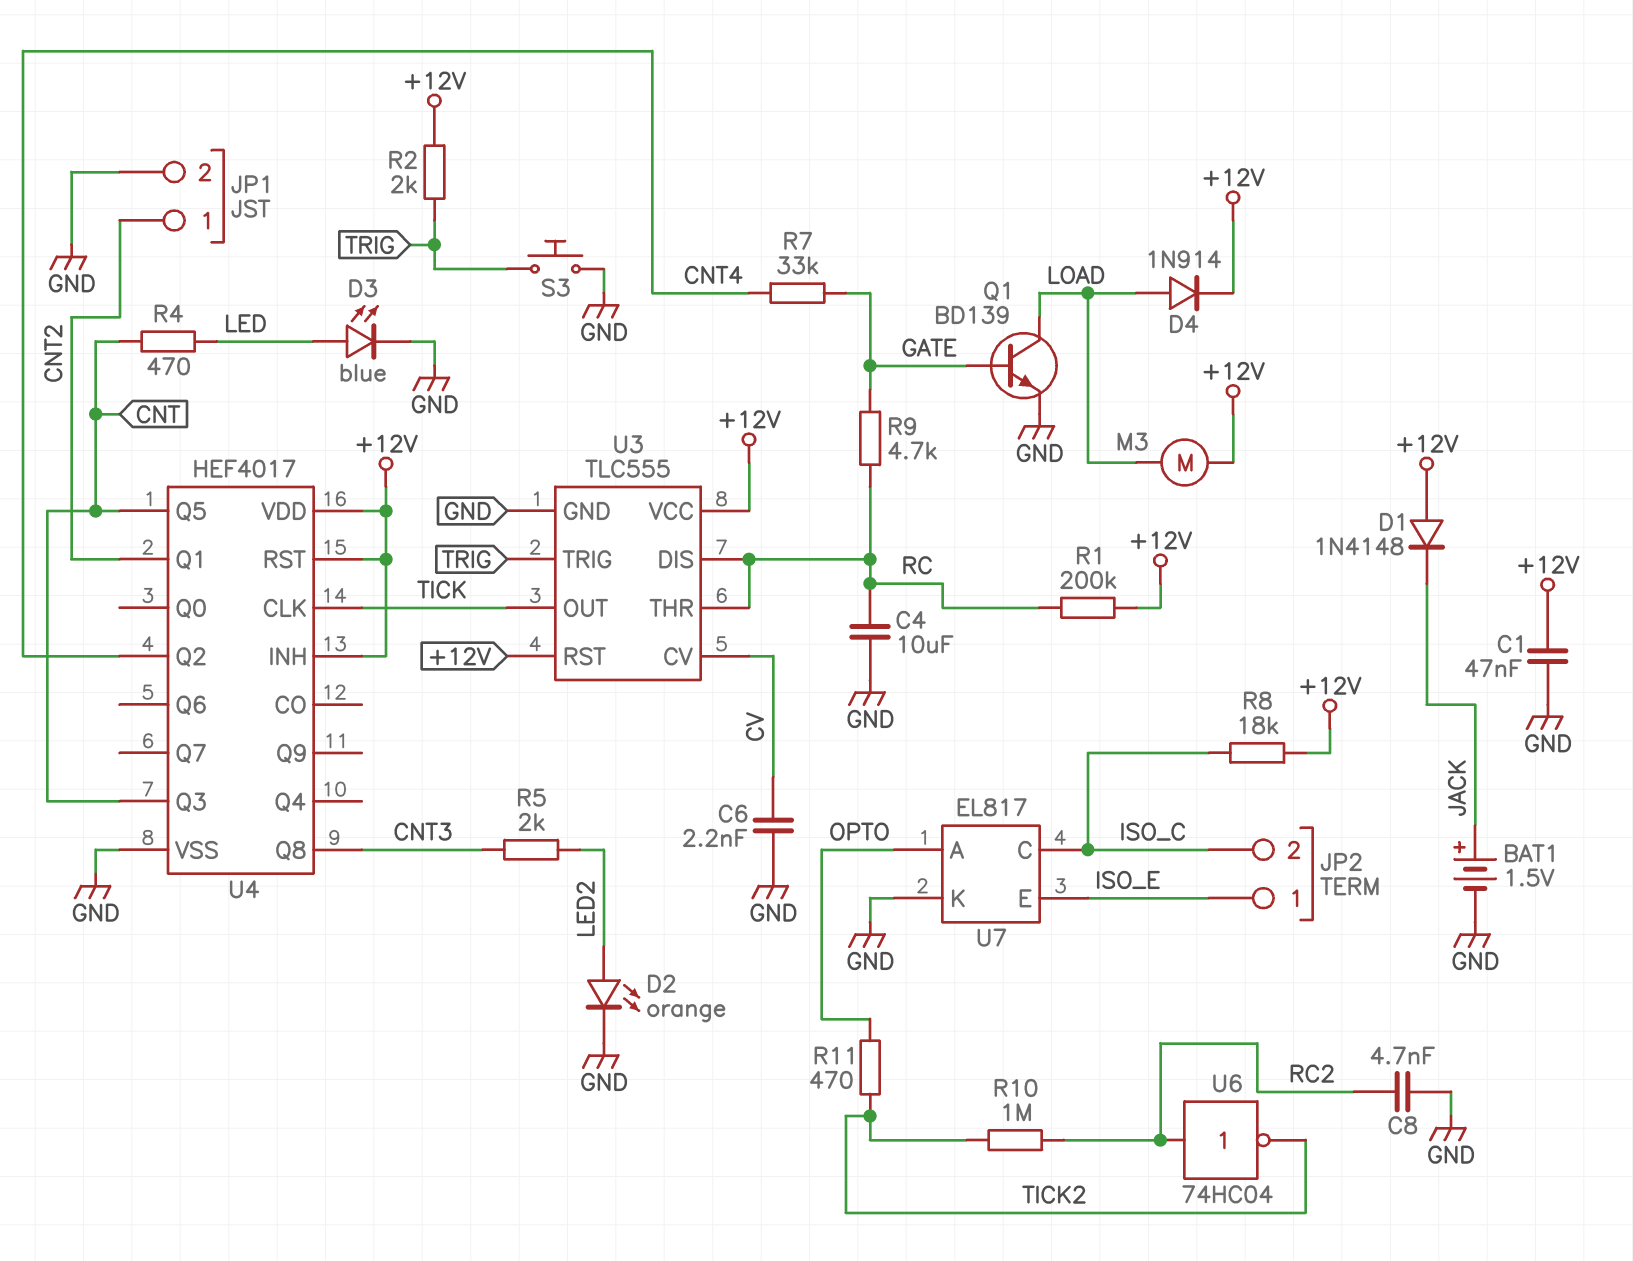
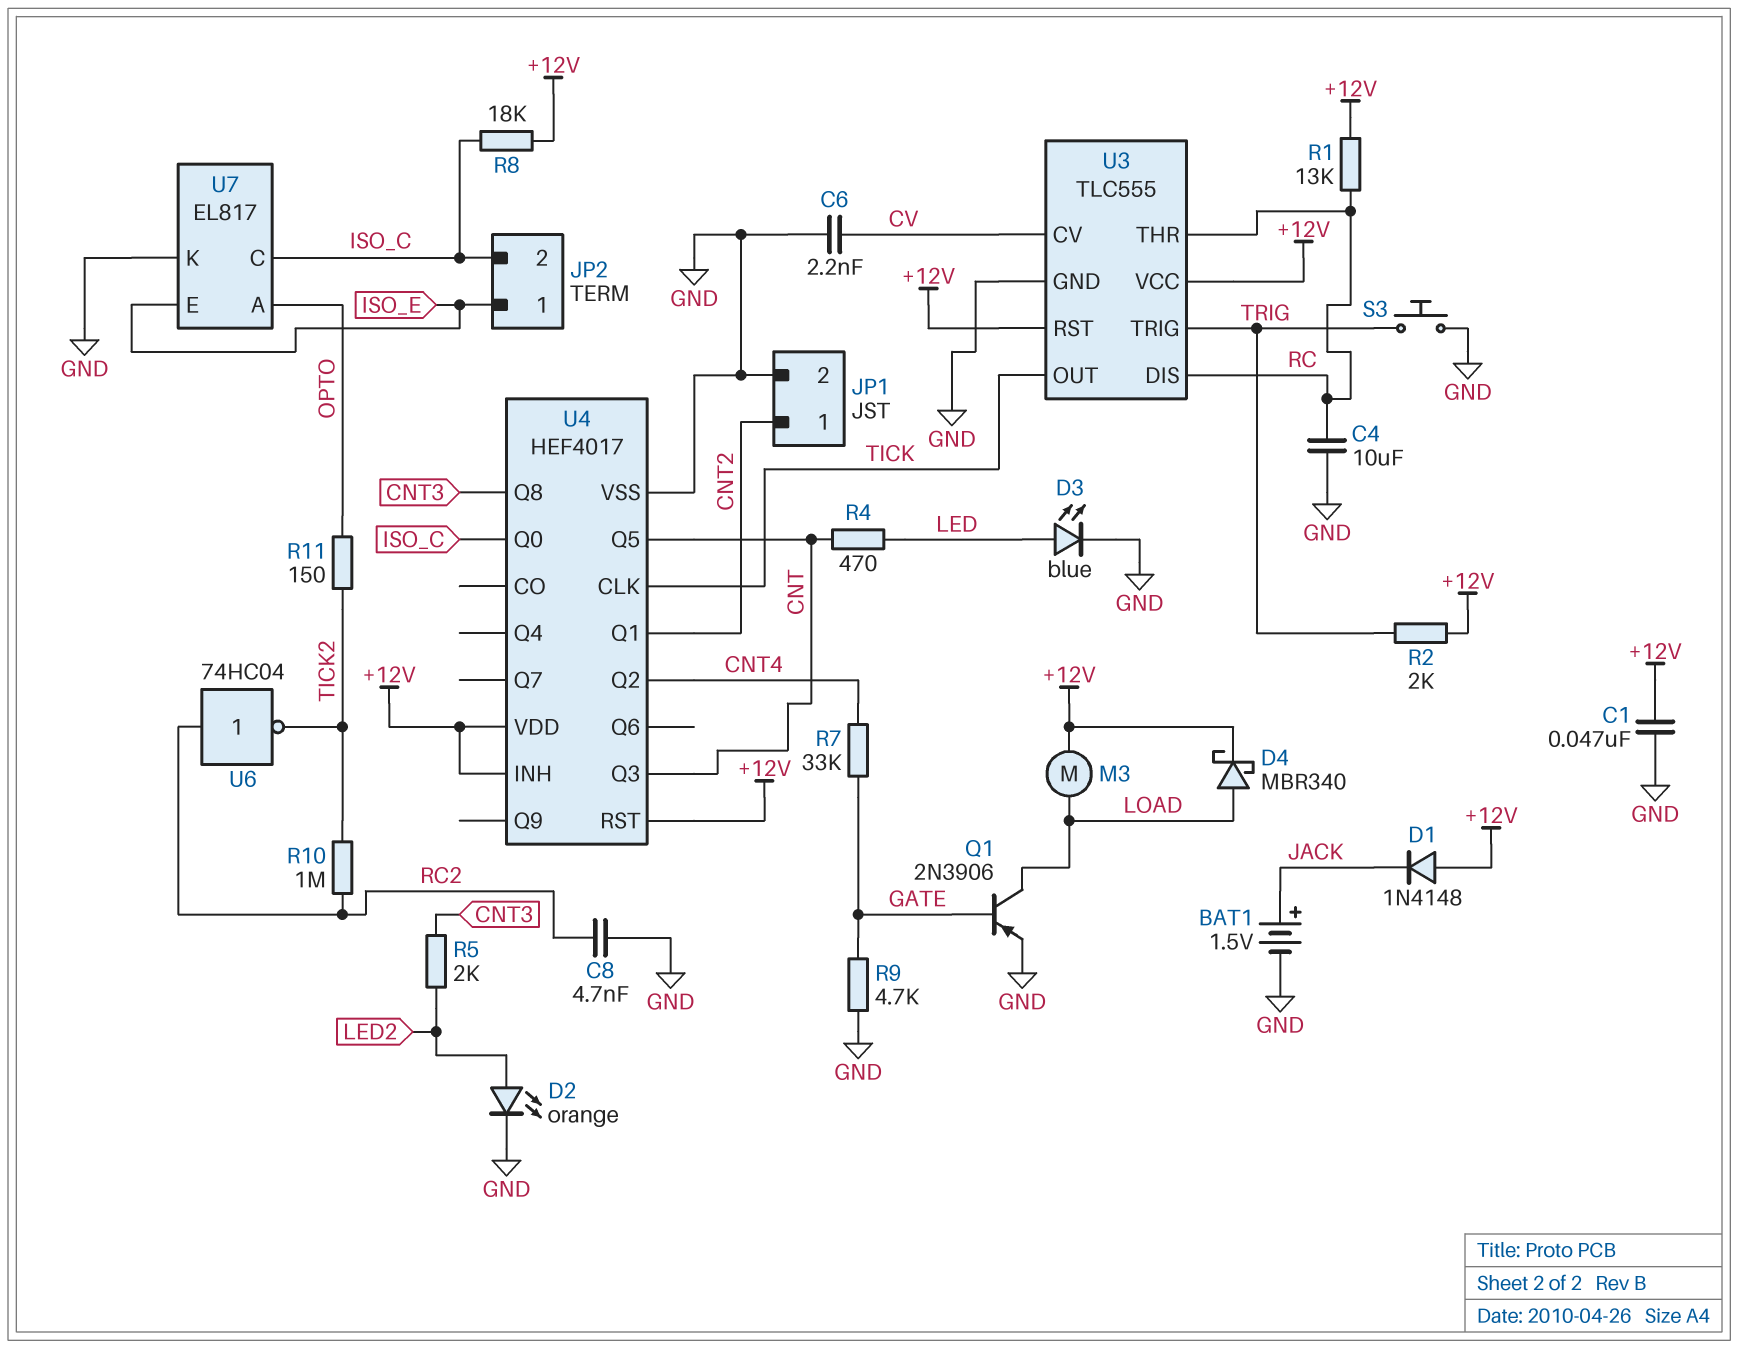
D4: diode 1N914 (A LOAD, K +12V) -> schottky MBR340 (A LOAD, K +12V)
Q1: NPN BD139 (B GATE, C LOAD, E GND) -> PNP 2N3906 (B GATE, C LOAD, E GND)
R1: 200k (+12V, RC) -> 13k (+12V, RC)
R9: 4.7k (GATE, RC) -> 4.7k (GATE, GND)
R11: 470 (OPTO, TICK2) -> 150 (OPTO, TICK2)
U4 pin Q0: none -> ISO_C

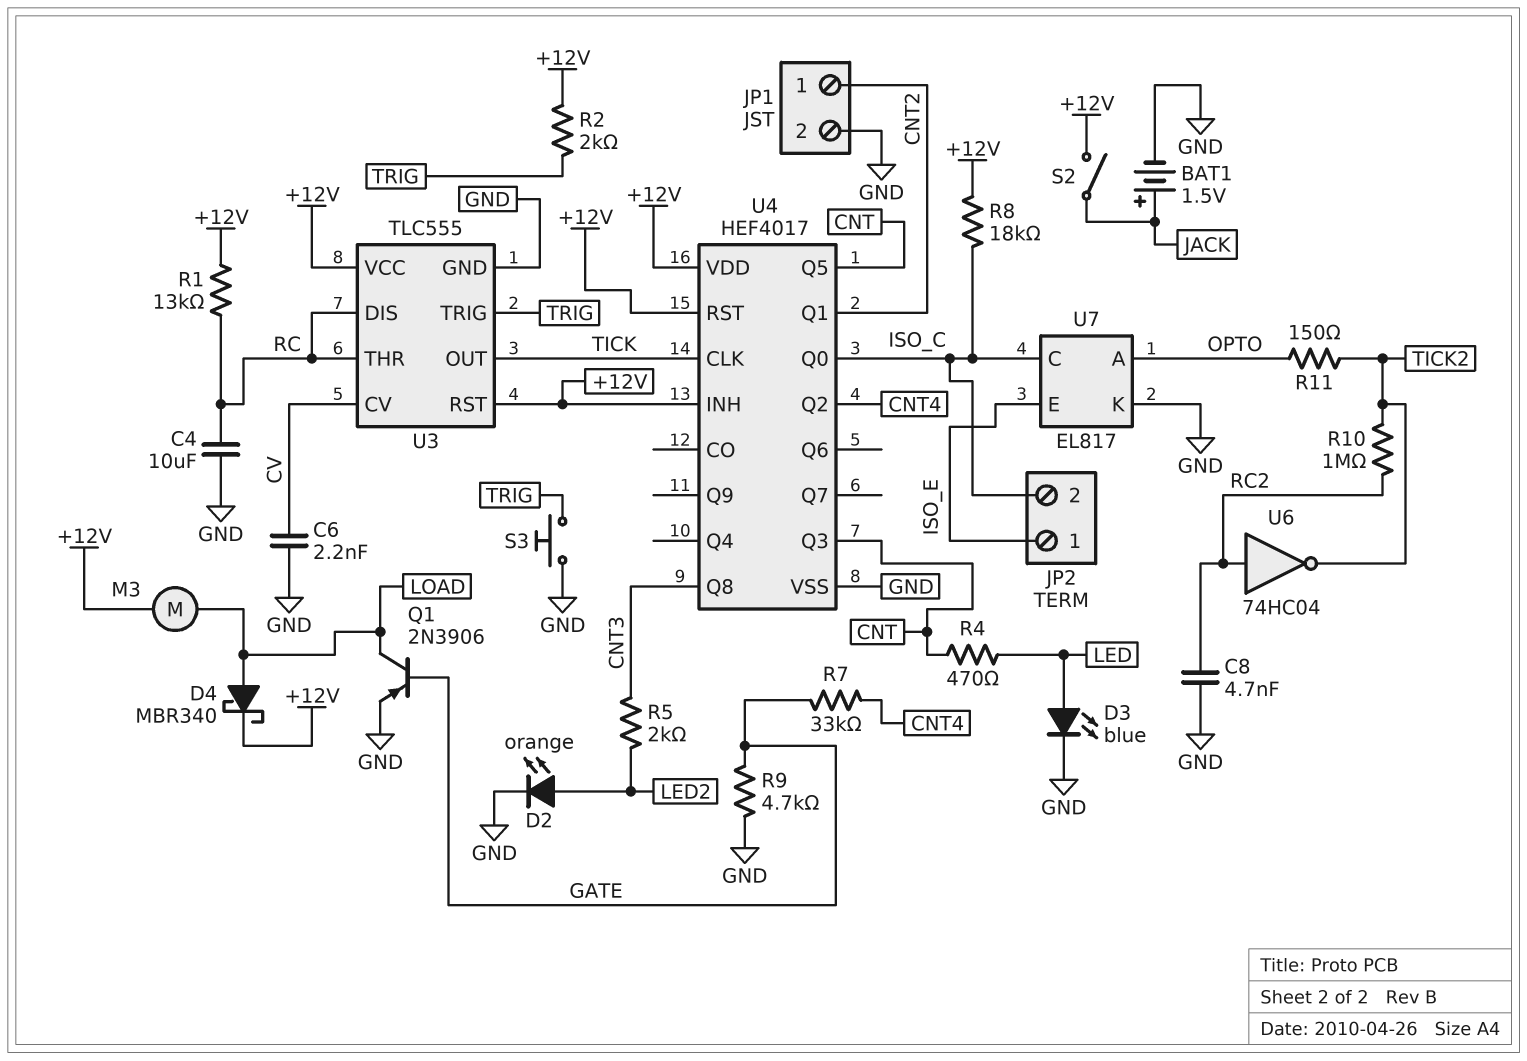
C1: 47nF (+12V, GND) -> none
D1: diode 1N4148 (A +12V, K JACK) -> none
S2: none -> switch (+12V, JACK)

